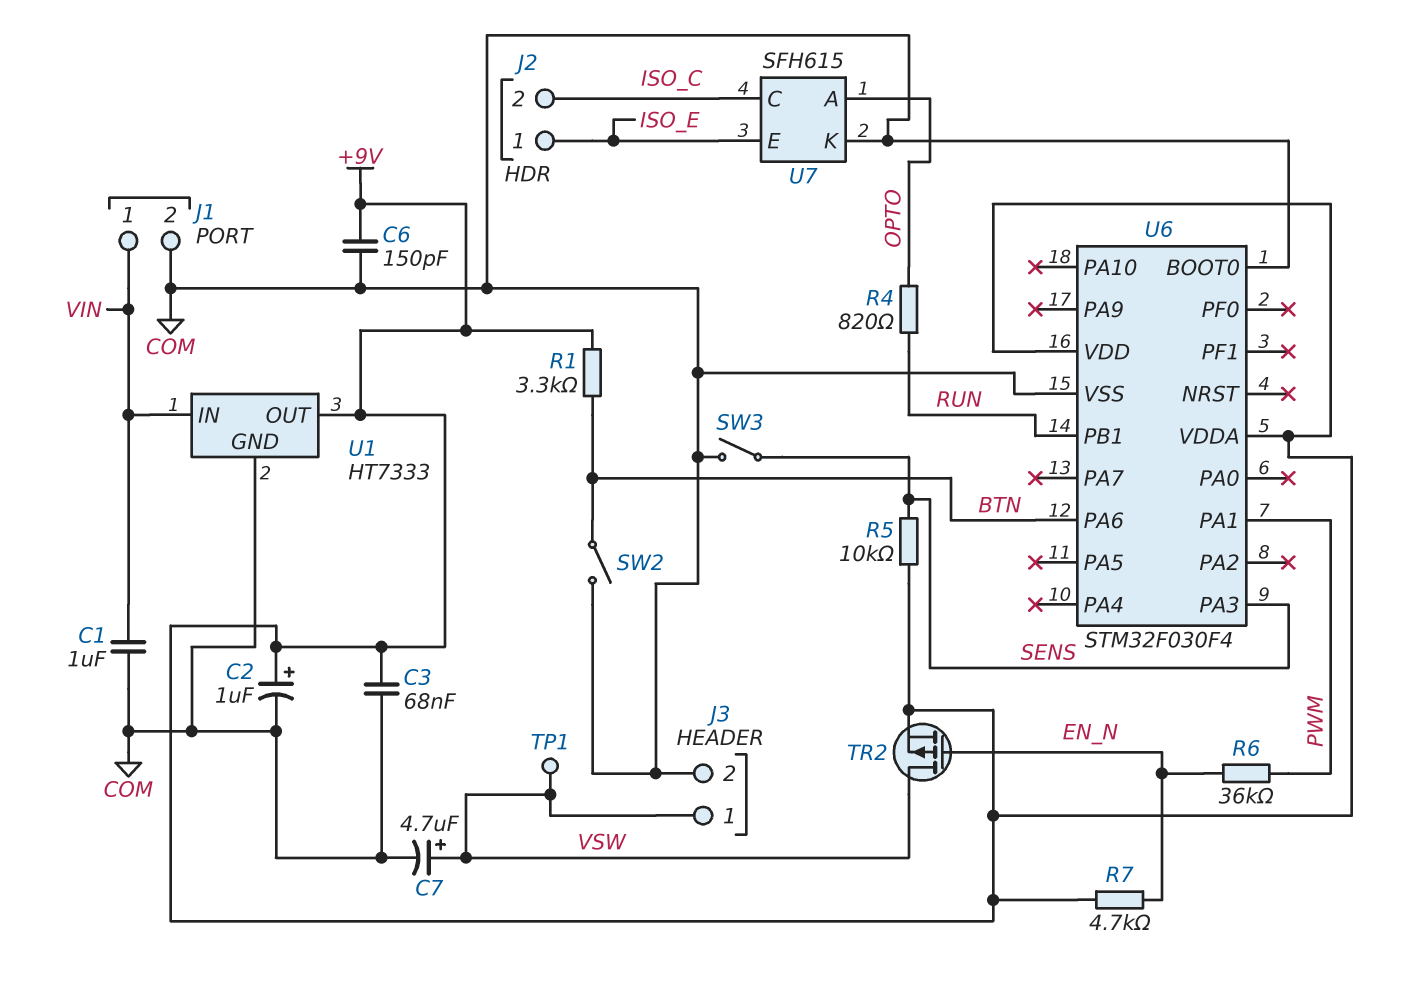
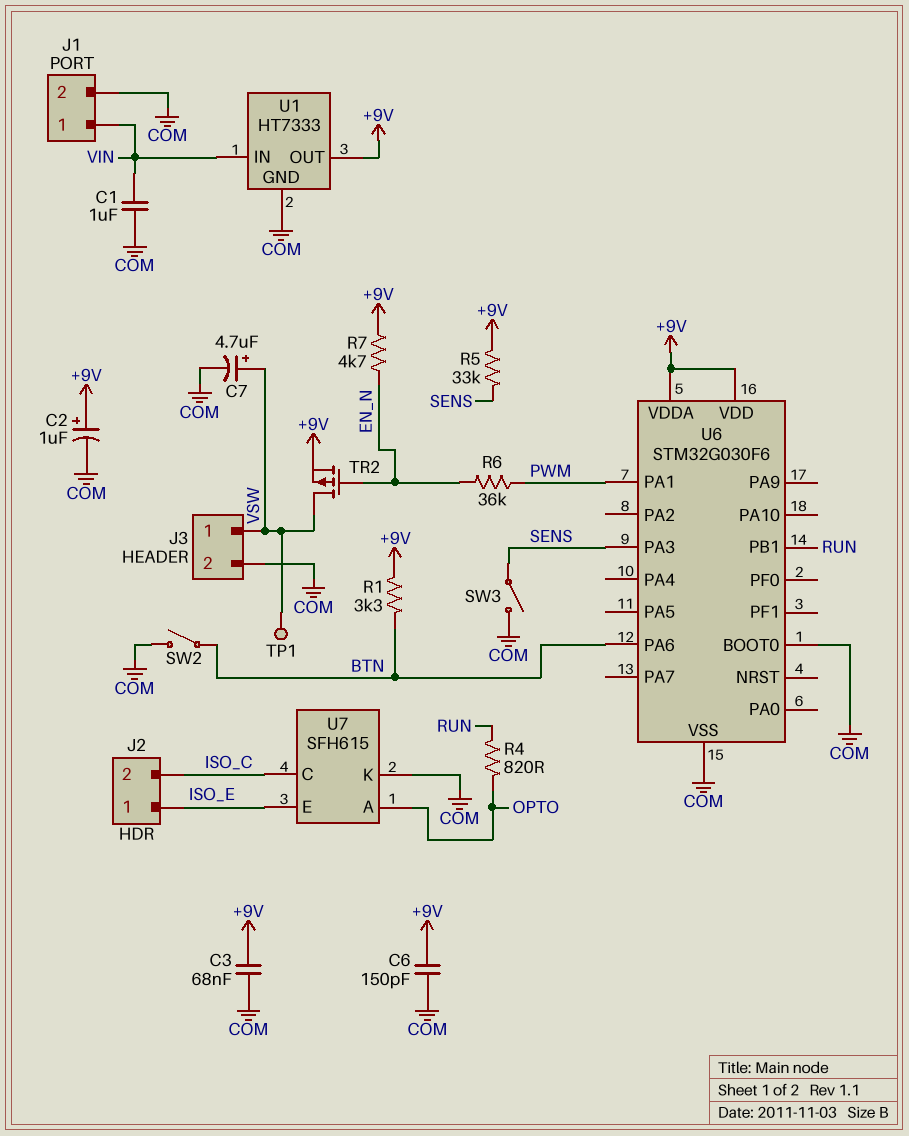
R5: 10k (+9V, SENS) -> 33k (+9V, SENS)
U6: STM32F030F4 -> STM32G030F6

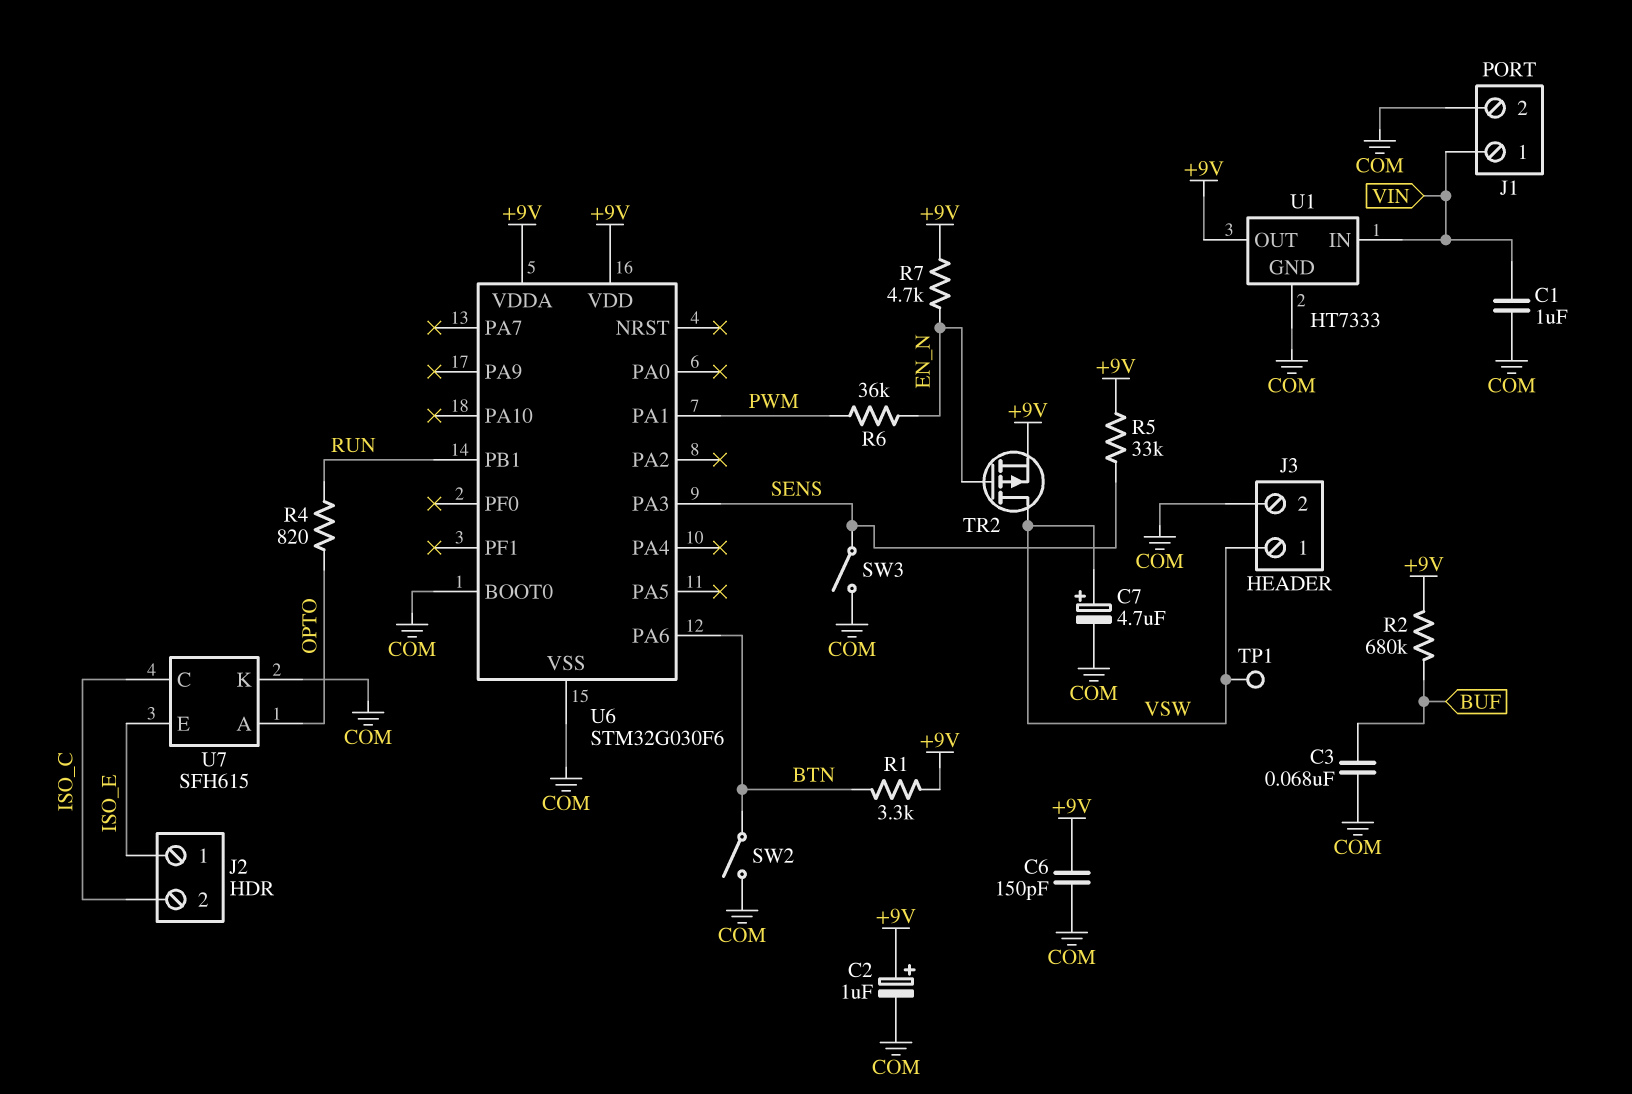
C3: 68nF (+9V, COM) -> 68nF (BUF, COM)
R2: none -> 680k (+9V, BUF)

